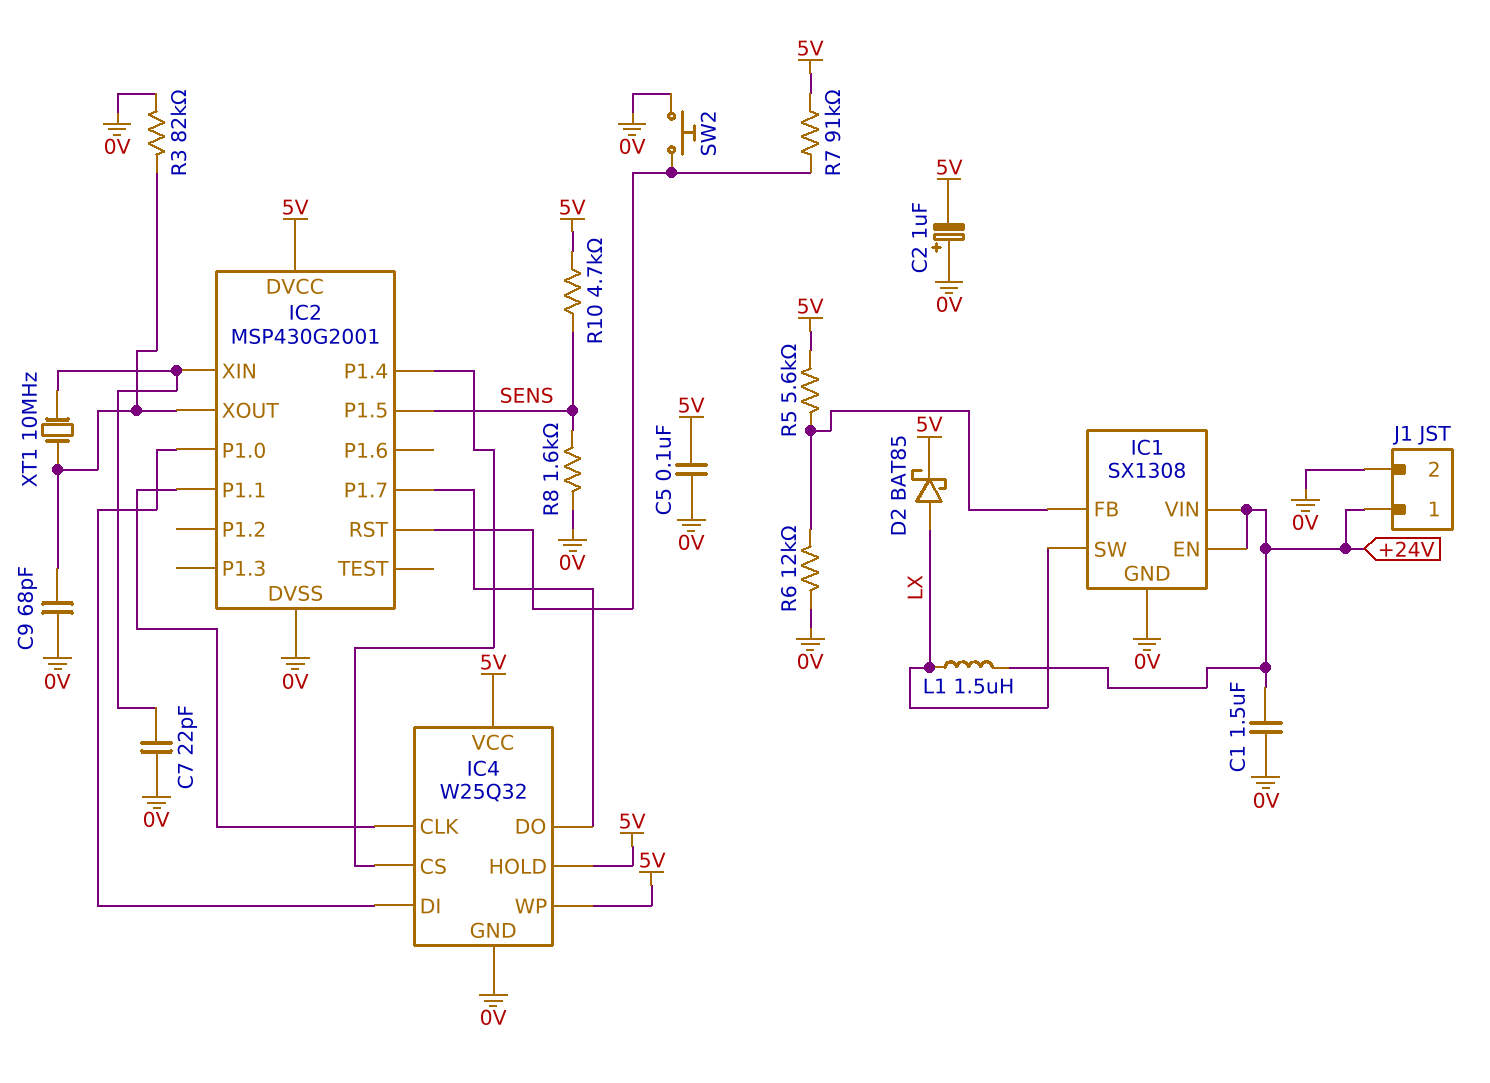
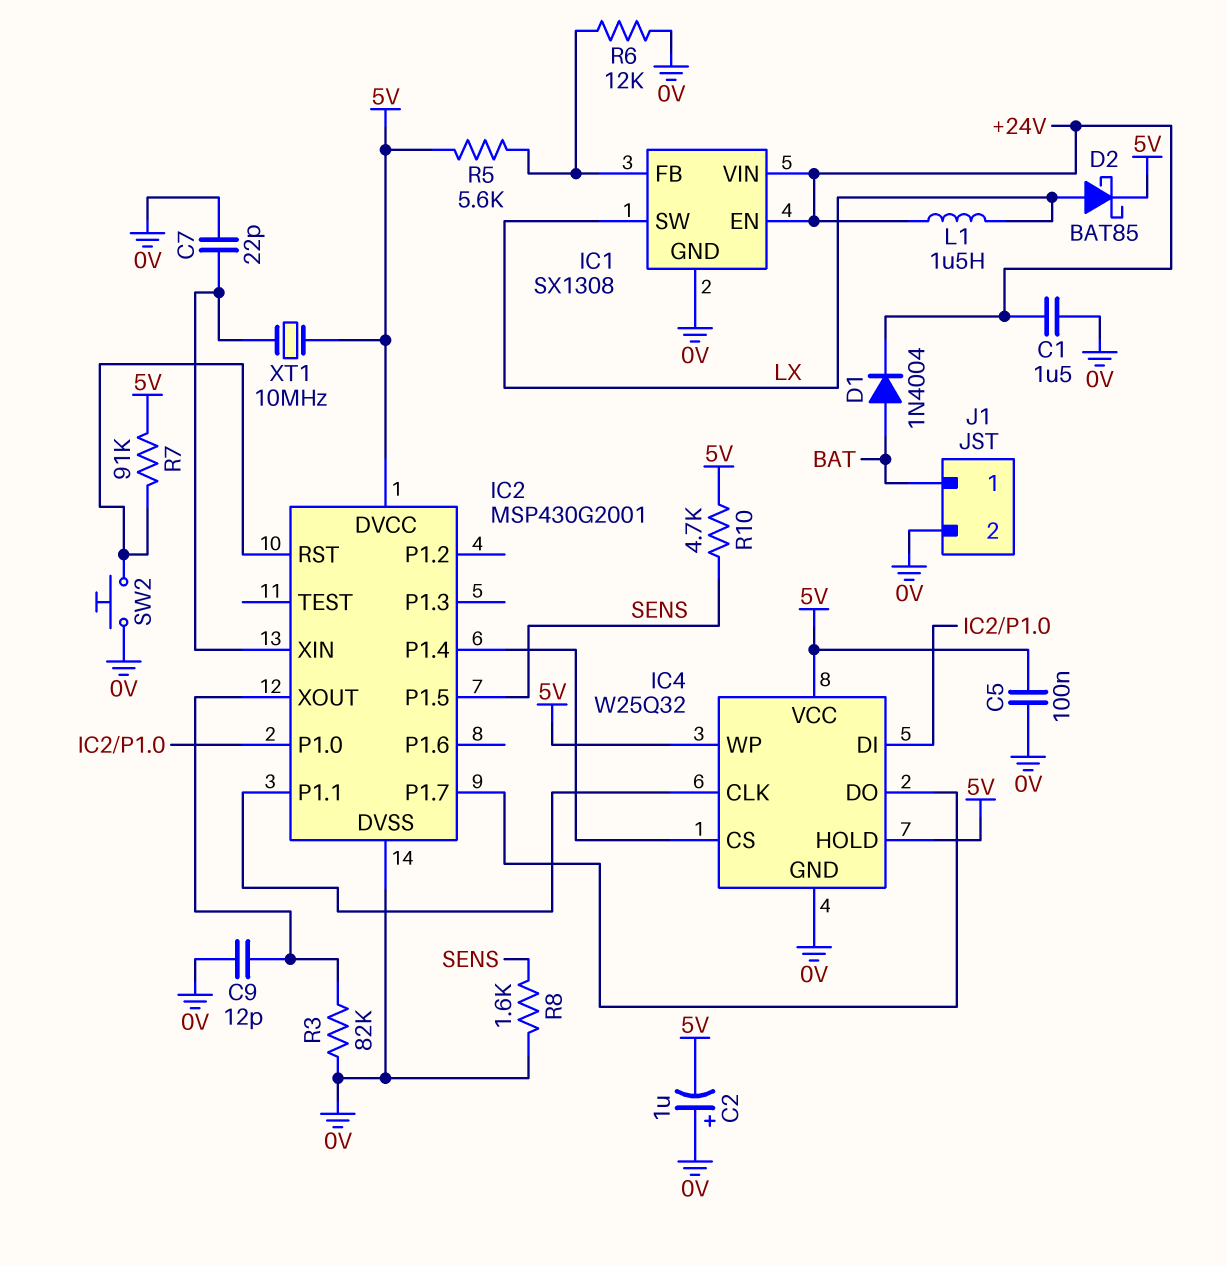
C9: 68pF (0V, IC2/XOUT) -> 12pF (0V, IC2/XOUT)
D1: none -> diode 1N4004 (A BAT, K +24V)
J1 pin 1: +24V -> BAT
XT1: 10MHz (IC2/XIN, IC2/XOUT) -> 10MHz (5V, IC2/XIN)

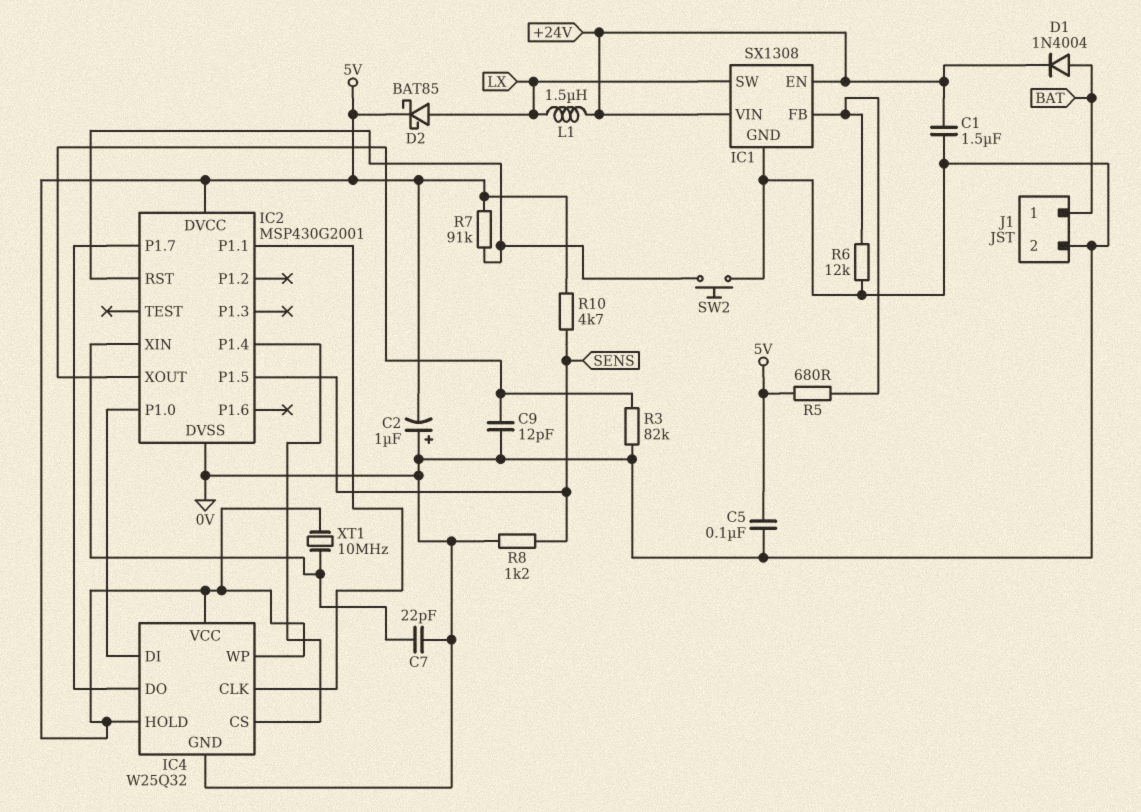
R5: 5.6k (5V, IC1/FB) -> 680 (5V, IC1/FB)
R8: 1.6k (0V, SENS) -> 1.2k (0V, SENS)

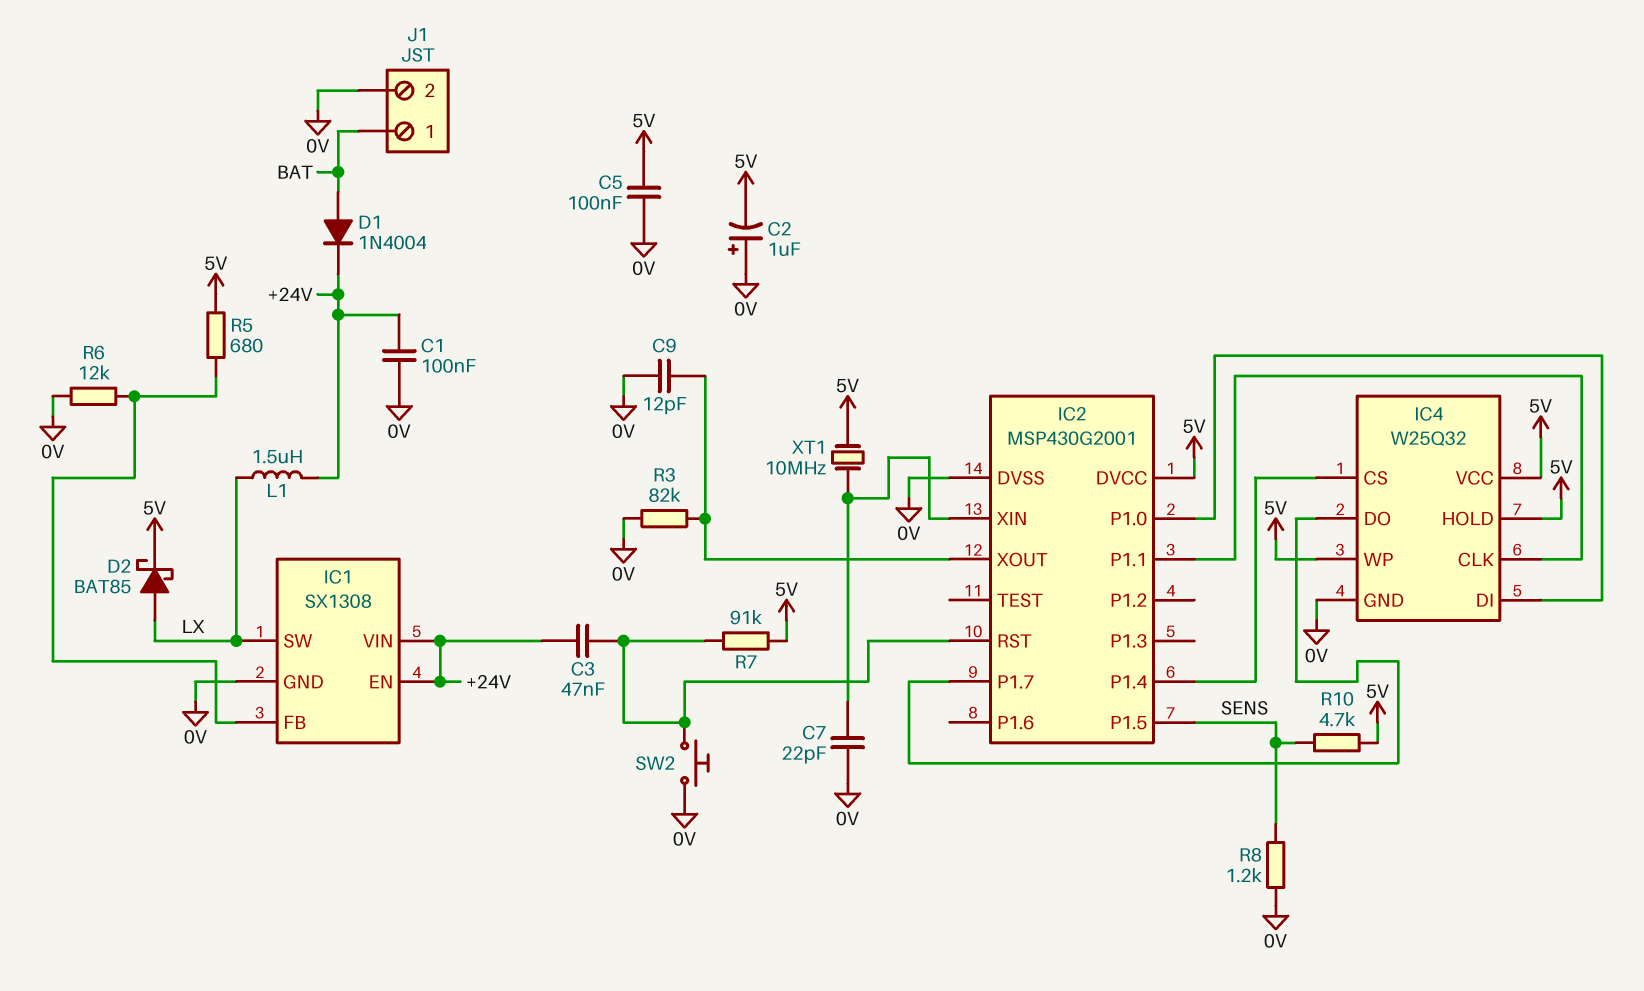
C1: 1.5uF (+24V, 0V) -> 100nF (+24V, 0V)
C3: none -> 47nF (+24V, IC2/RST)

